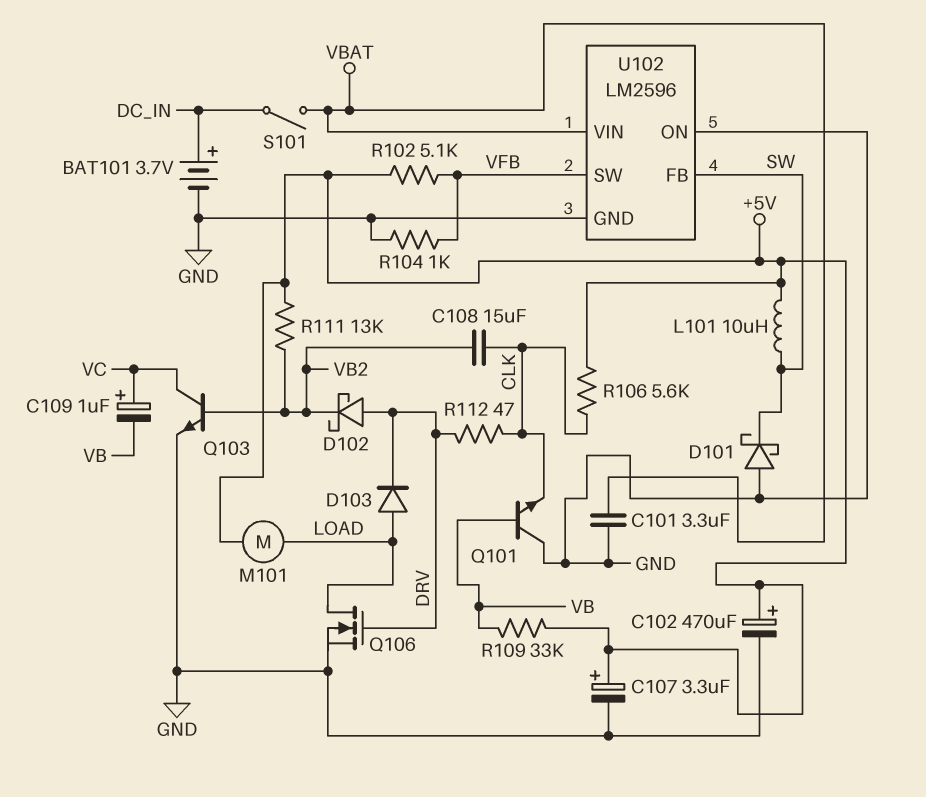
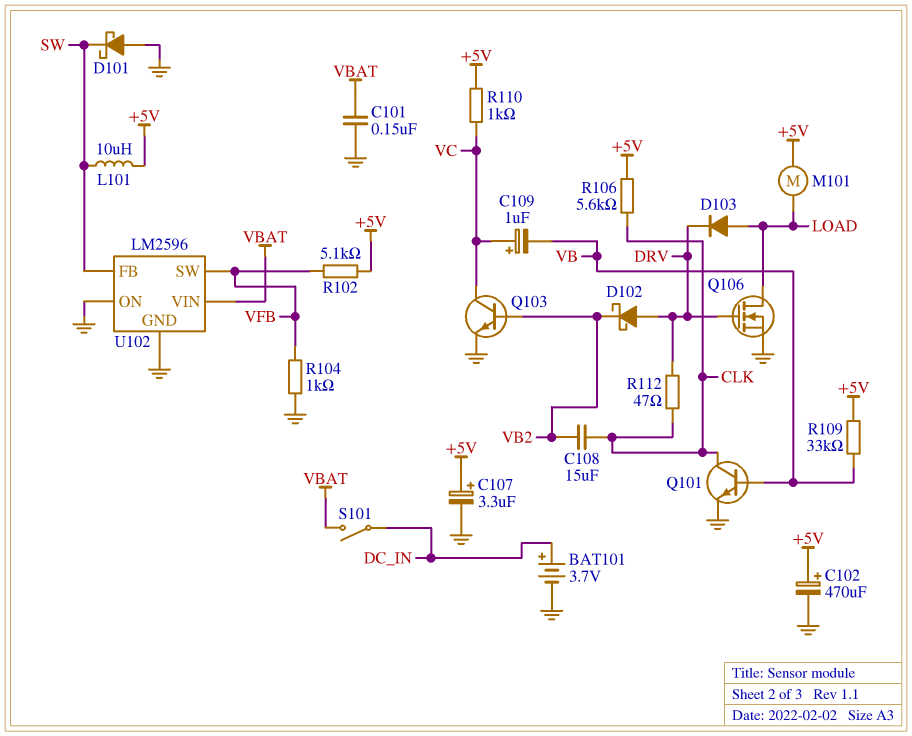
C101: 3.3uF (GND, VBAT) -> 150nF (GND, VBAT)
Q101: NPN (B VB, C GND, E CLK) -> NPN (B VB, C CLK, E GND)
R110: none -> 1k (+5V, VC)
R111: 13k (+5V, VB2) -> none

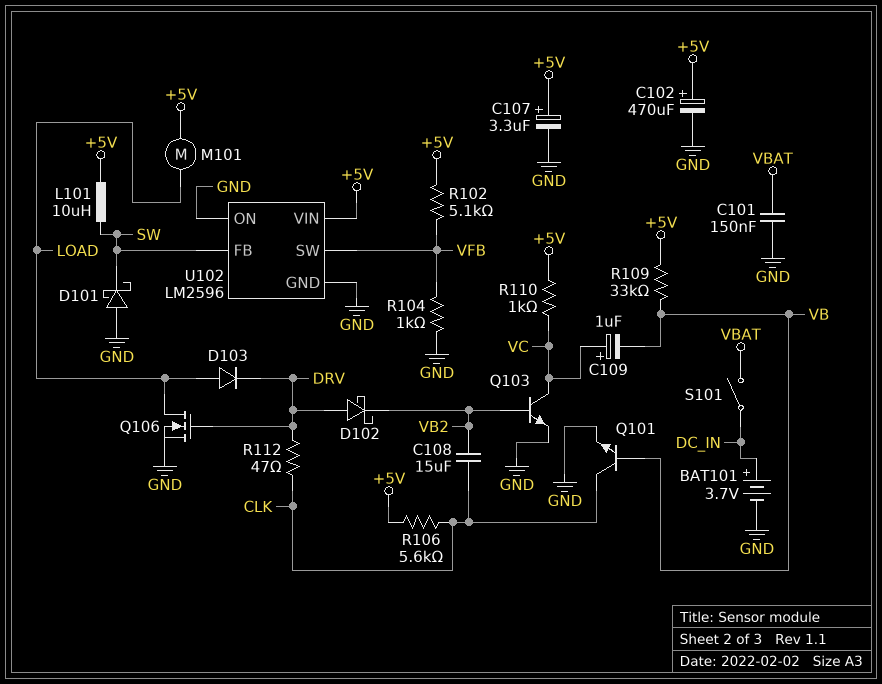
U102 pin VIN: VBAT -> +5V

